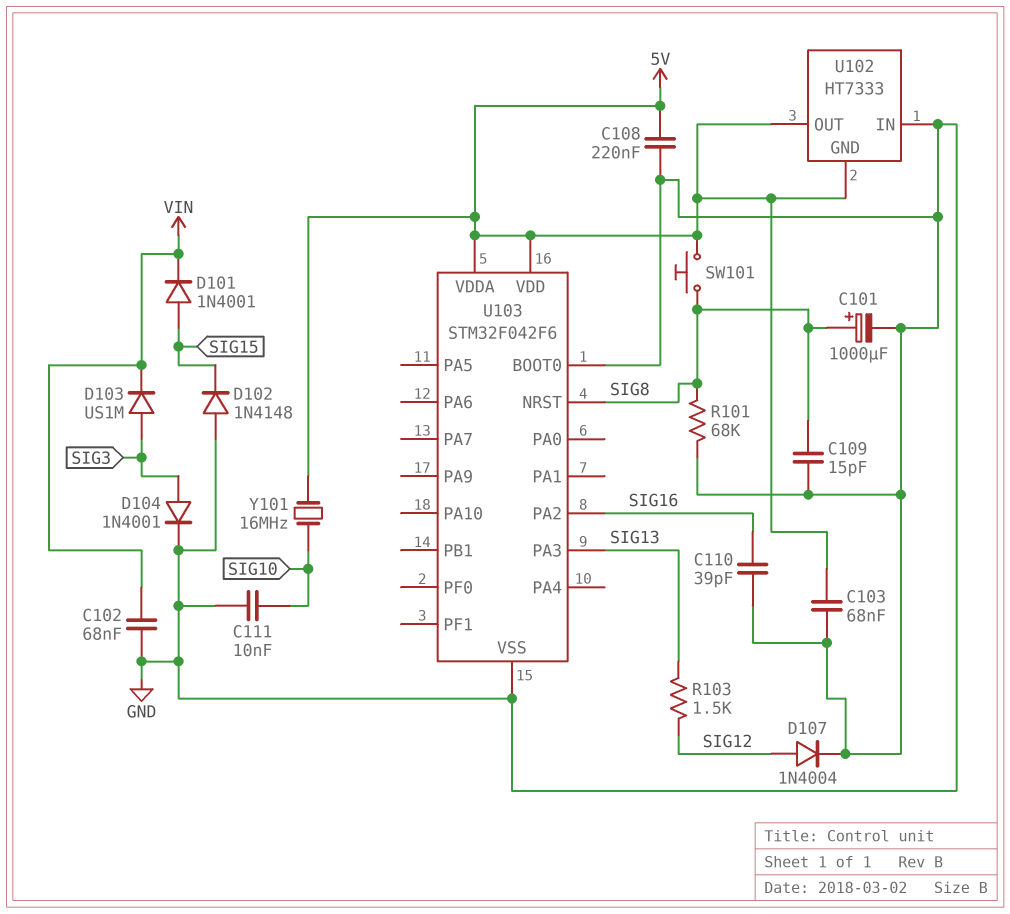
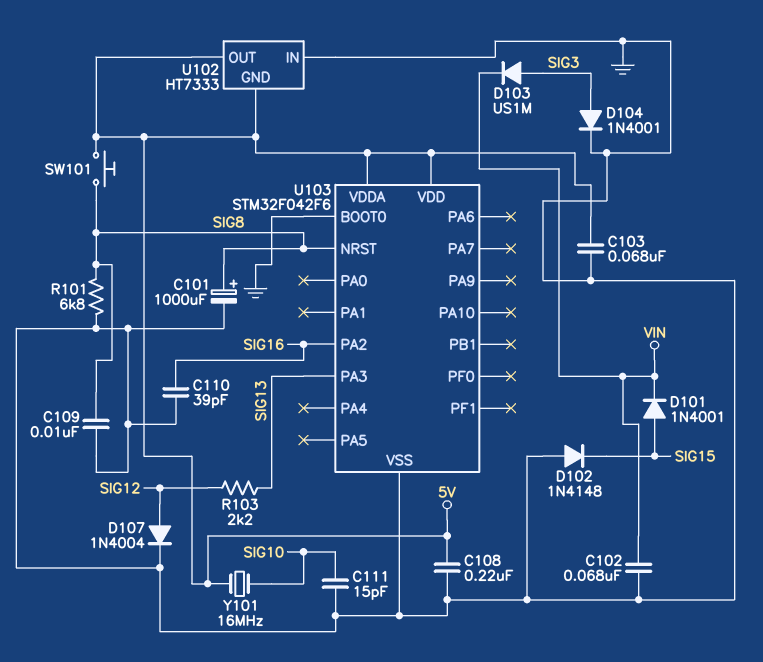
C109: 15pF (GND, SIG8) -> 10nF (GND, SIG8)
C111: 10nF (GND, SIG10) -> 15pF (GND, SIG10)
R101: 68k (GND, SIG8) -> 6.8k (GND, SIG8)
R103: 1.5k (SIG12, SIG13) -> 2.2k (SIG12, SIG13)

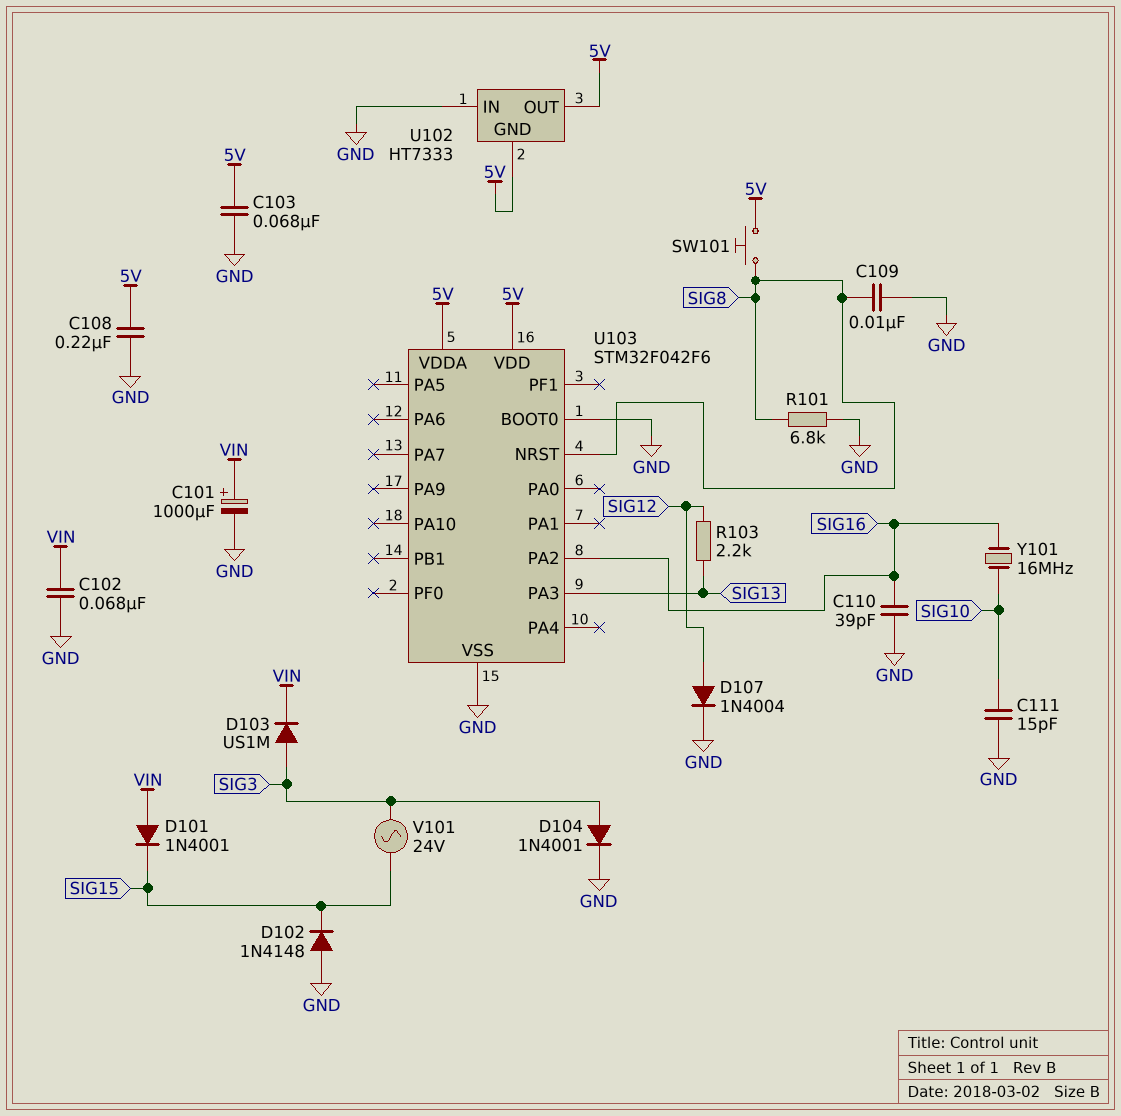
C101: 1000uF (plus SIG8, minus GND) -> 1000uF (plus VIN, minus GND)
D101: diode 1N4001 (A SIG15, K VIN) -> diode 1N4001 (A VIN, K SIG15)
V101: none -> AC 24V (SIG3, SIG15)
Y101: 16MHz (5V, SIG10) -> 16MHz (SIG10, SIG16)

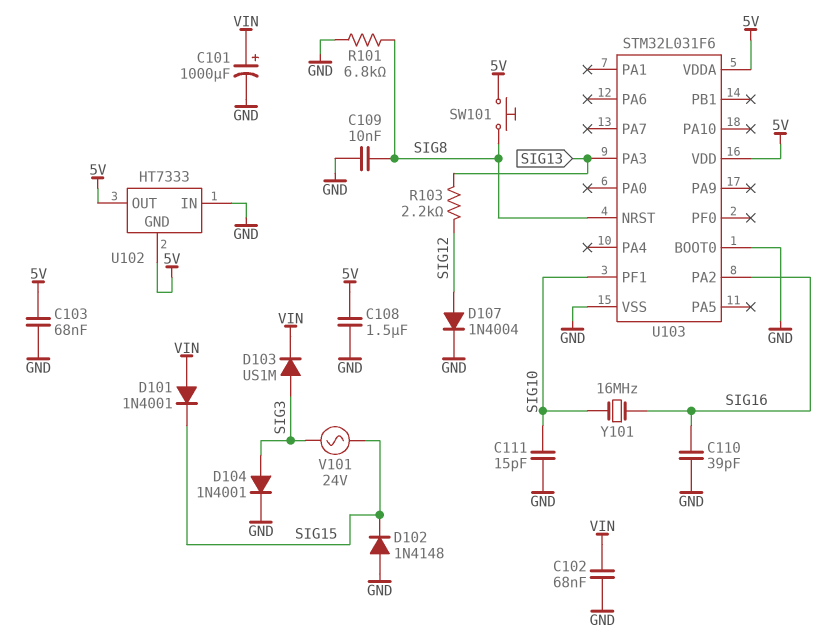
C108: 220nF (5V, GND) -> 1.5uF (5V, GND)
U103: STM32F042F6 -> STM32L031F6
U103 pin PF1: none -> SIG10

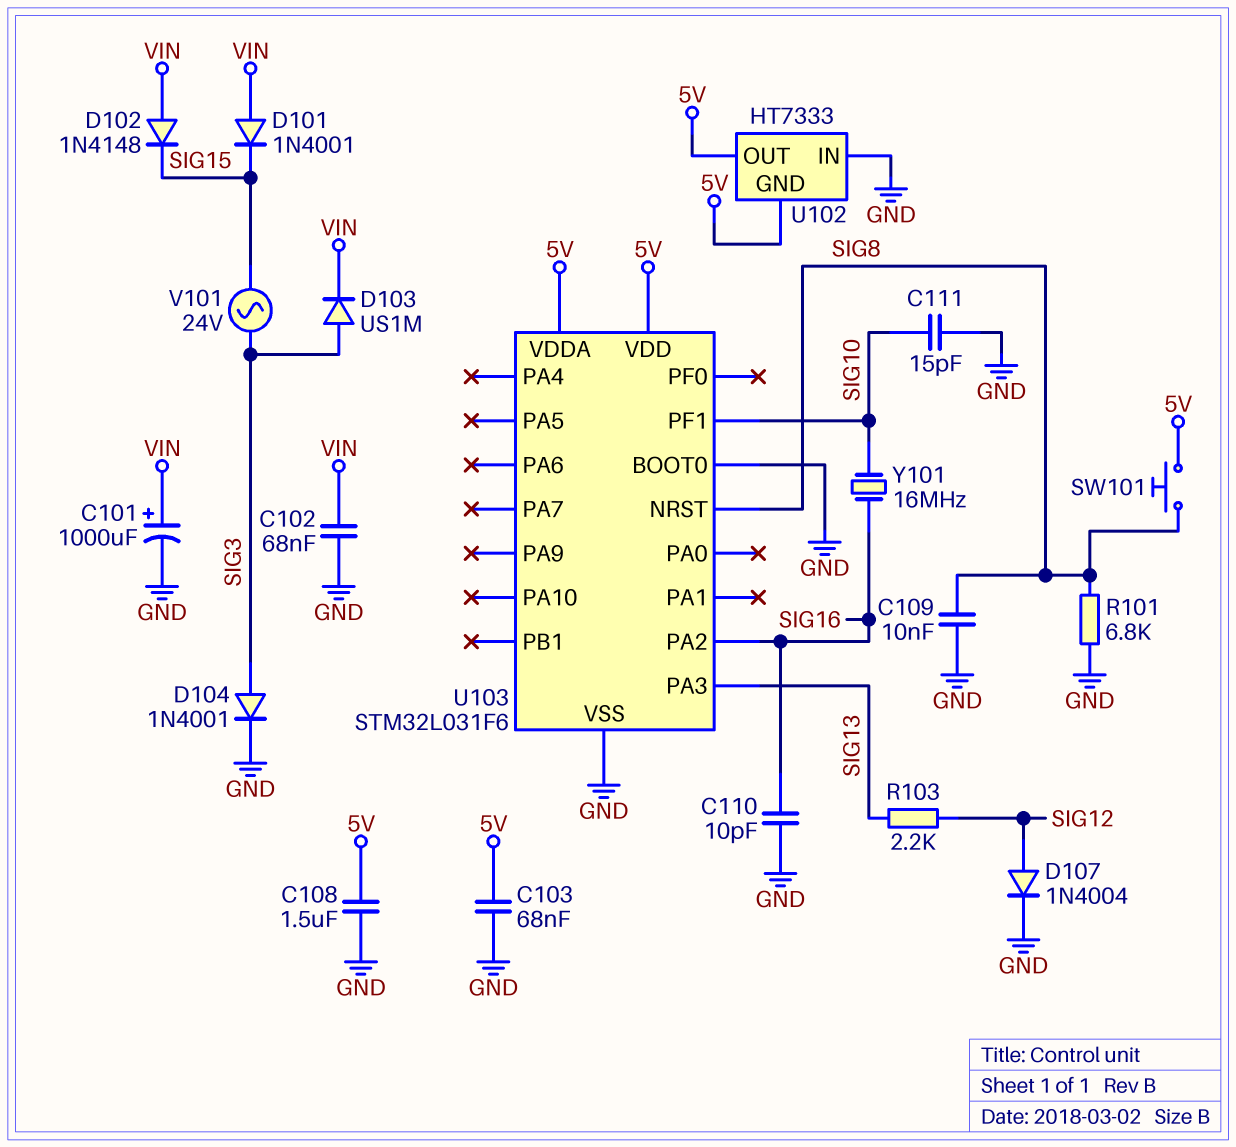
C110: 39pF (GND, SIG16) -> 10pF (GND, SIG16)
D102: diode 1N4148 (A GND, K SIG15) -> diode 1N4148 (A VIN, K SIG15)

